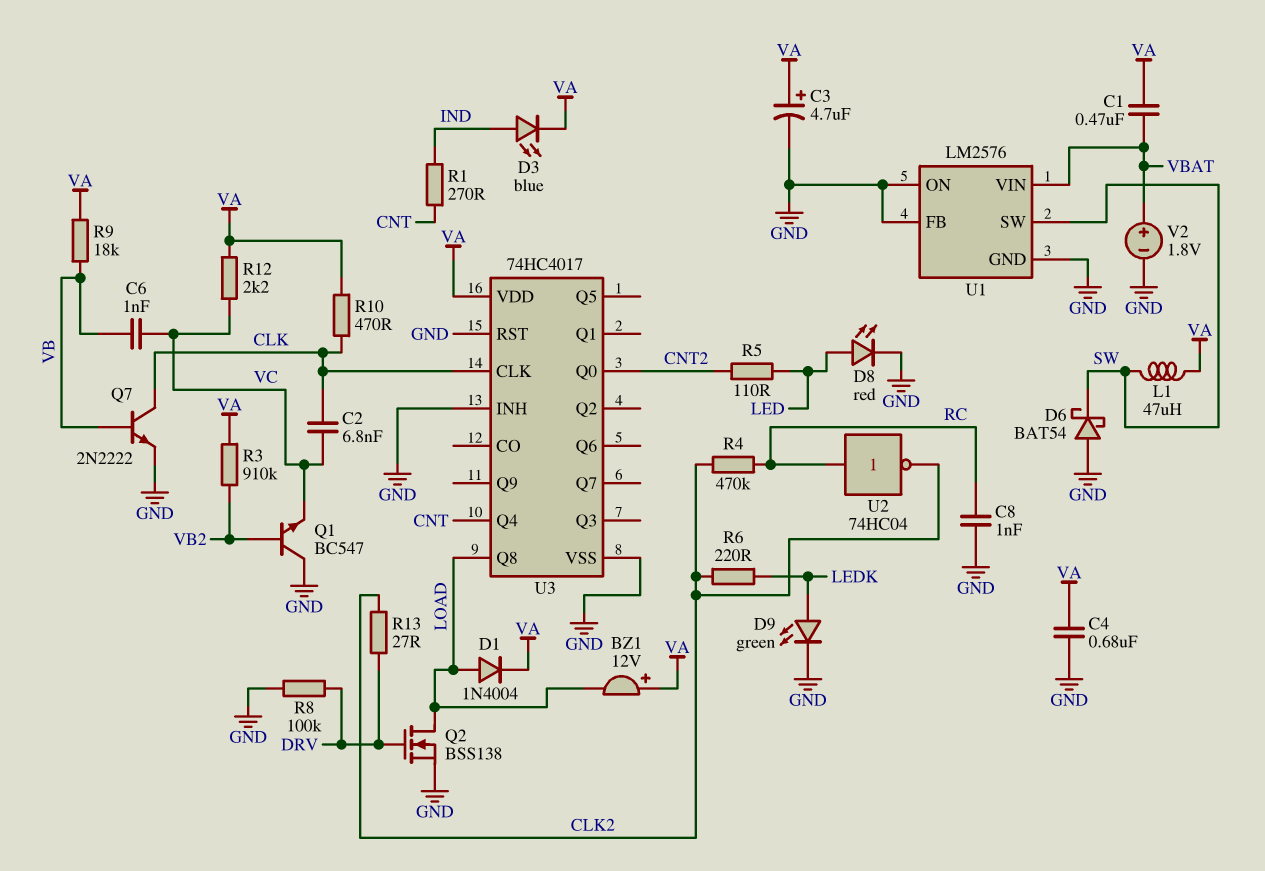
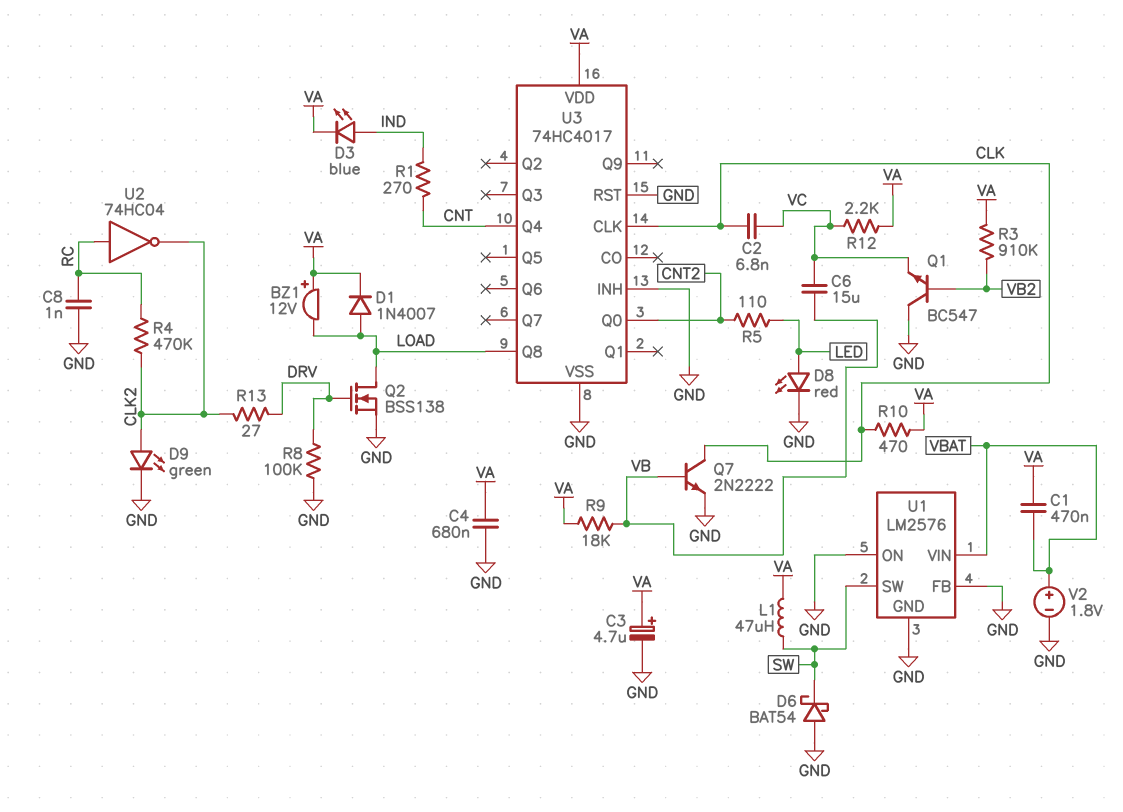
C6: 1nF (VB, VC) -> 15uF (VB, VC)
D1: diode 1N4004 (A LOAD, K VA) -> diode 1N4007 (A LOAD, K VA)
D9: LED green (A LEDK, K GND) -> LED green (A CLK2, K GND)
R6: 220 (CLK2, LEDK) -> none

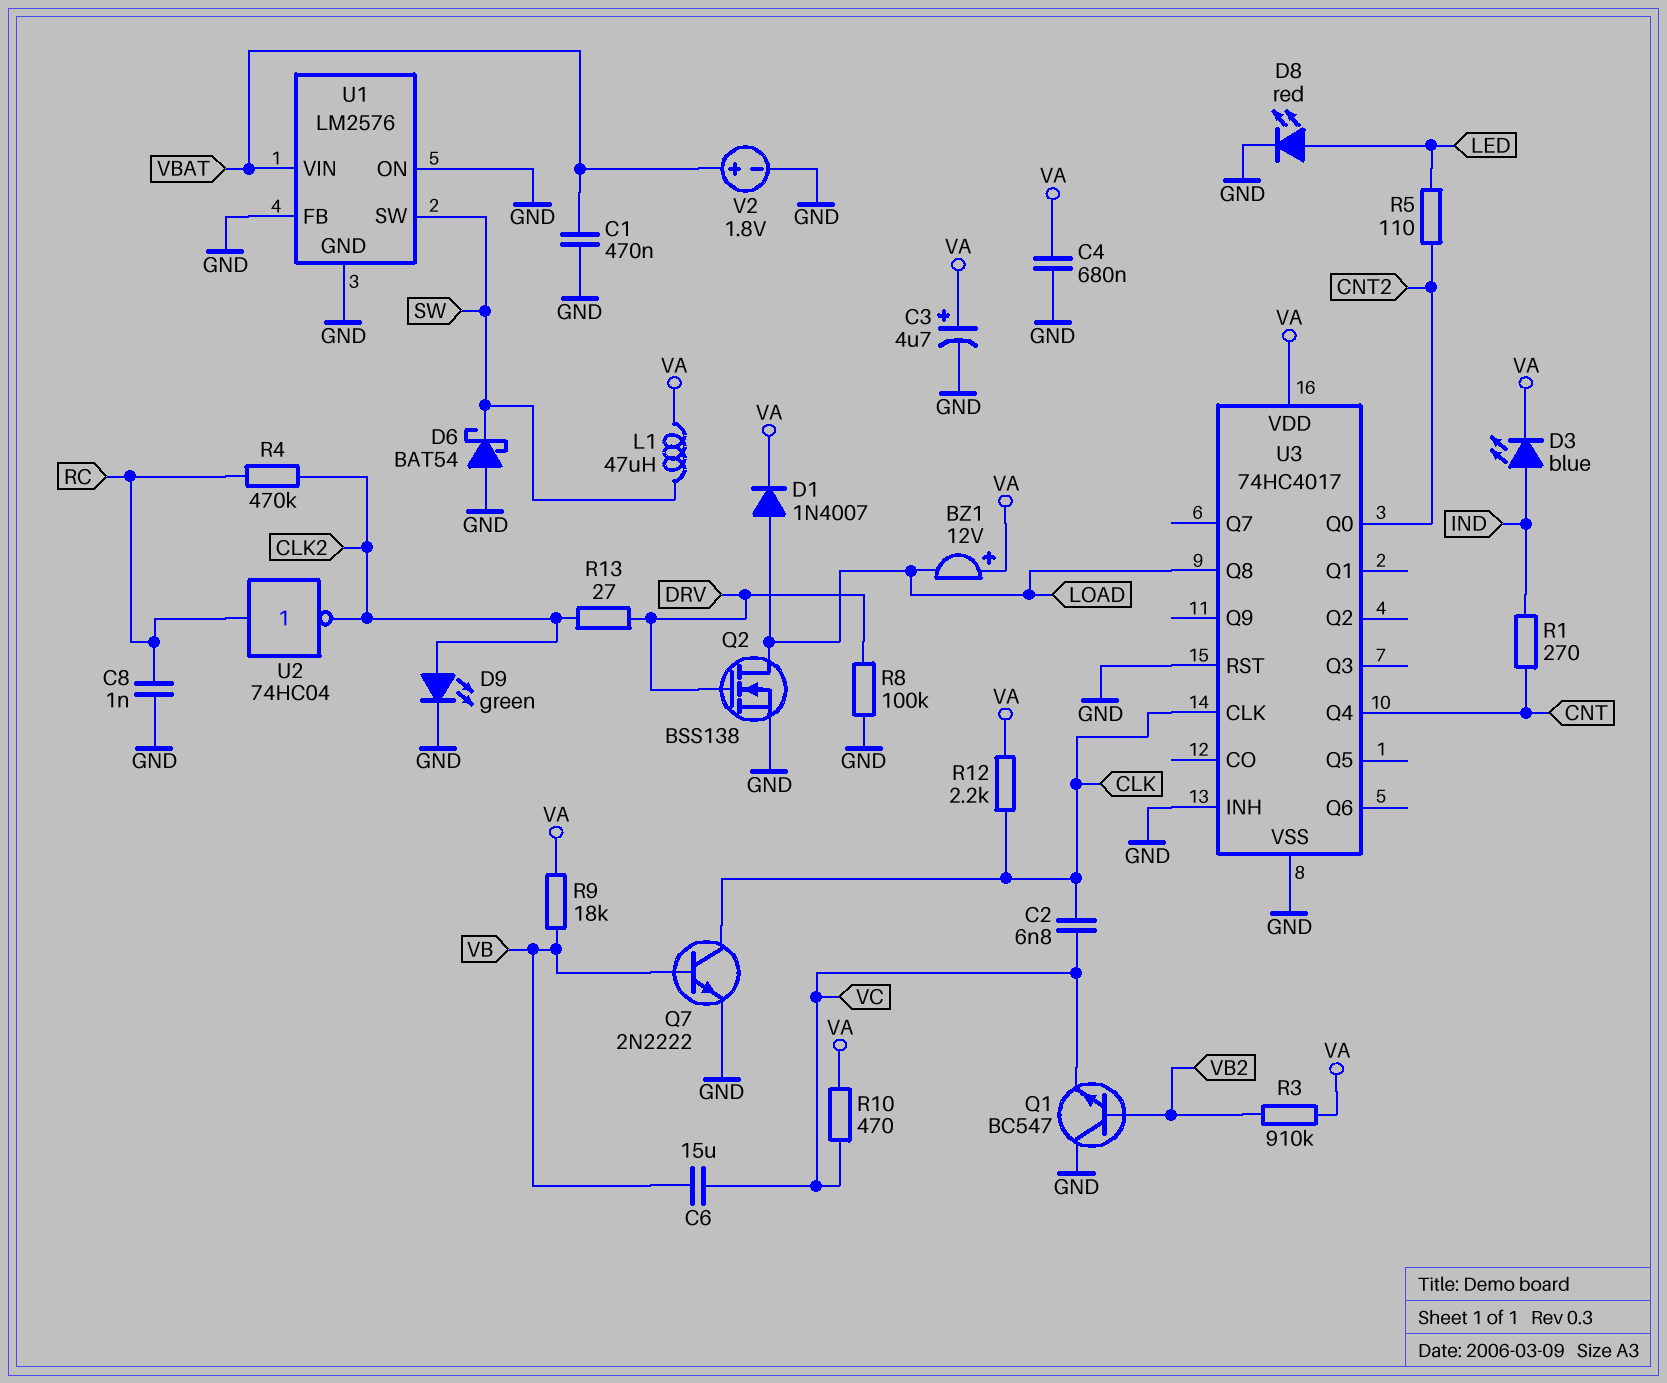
C1: 470nF (VA, VBAT) -> 470nF (GND, VBAT)
R10: 470 (CLK, VA) -> 470 (VA, VC)
R12: 2.2k (VA, VC) -> 2.2k (CLK, VA)

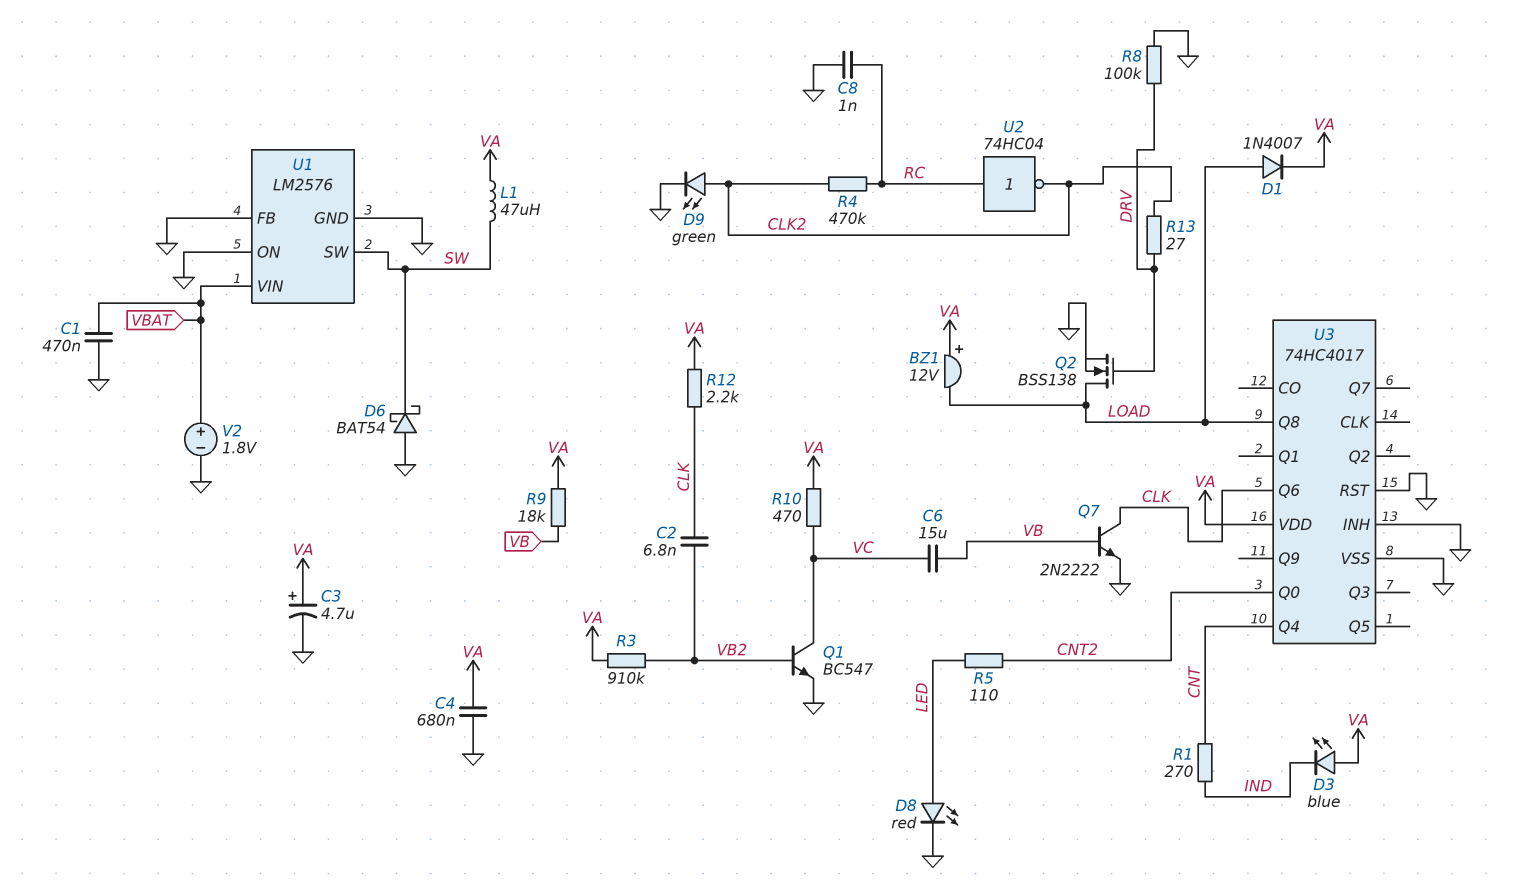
C2: 6.8nF (CLK, VC) -> 6.8nF (CLK, VB2)
D3: LED blue (A IND, K VA) -> LED blue (A VA, K IND)
Q1: NPN BC547 (B VB2, C GND, E VC) -> NPN BC547 (B VB2, C VC, E GND)
U3 pin CLK: CLK -> none
U3 pin Q6: none -> CLK

